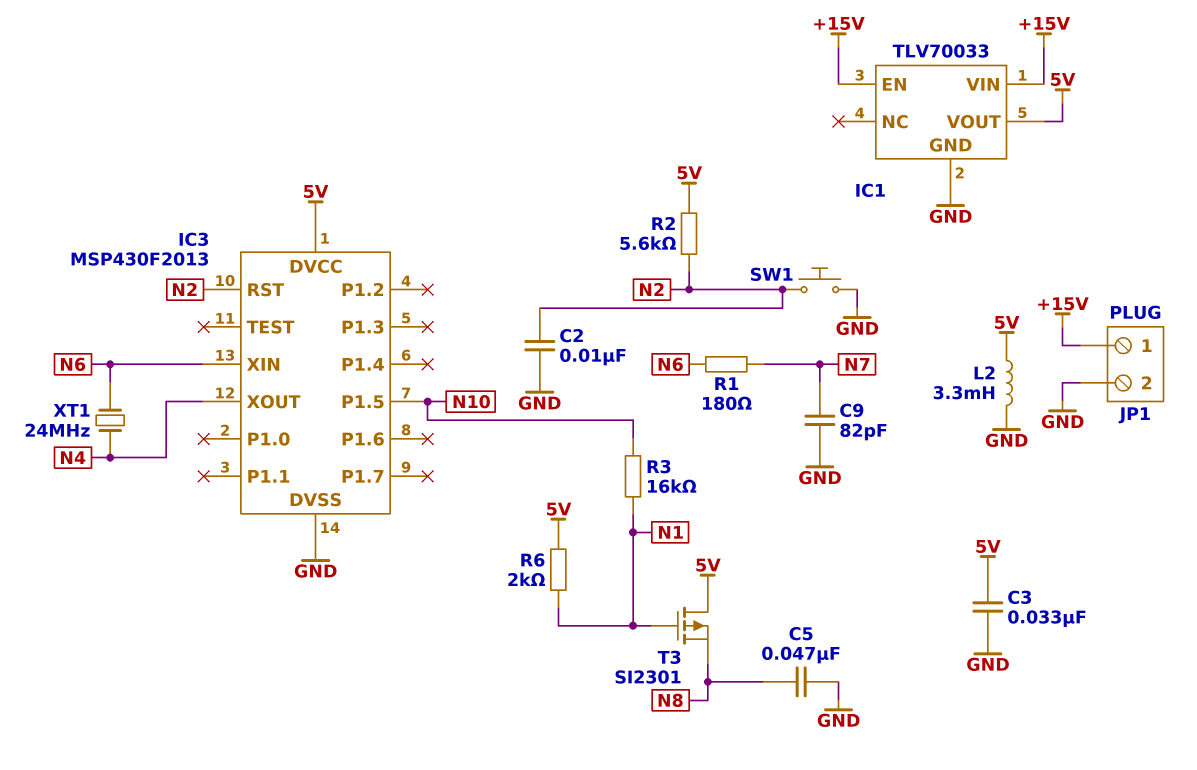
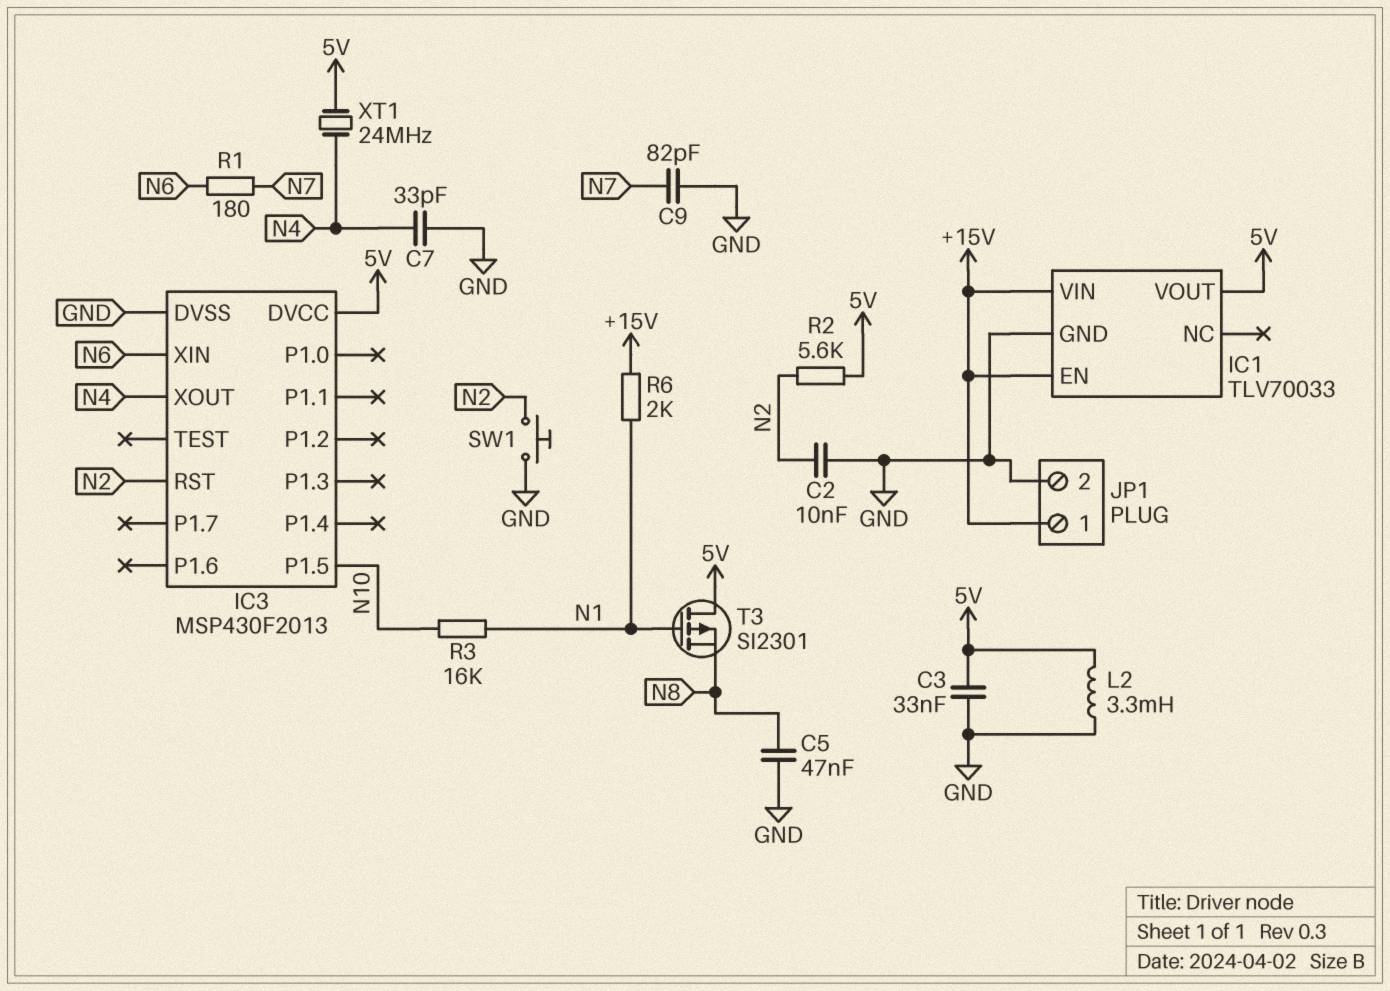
C7: none -> 33pF (GND, N4)
R6: 2k (5V, N1) -> 2k (+15V, N1)
XT1: 24MHz (N4, N6) -> 24MHz (5V, N4)

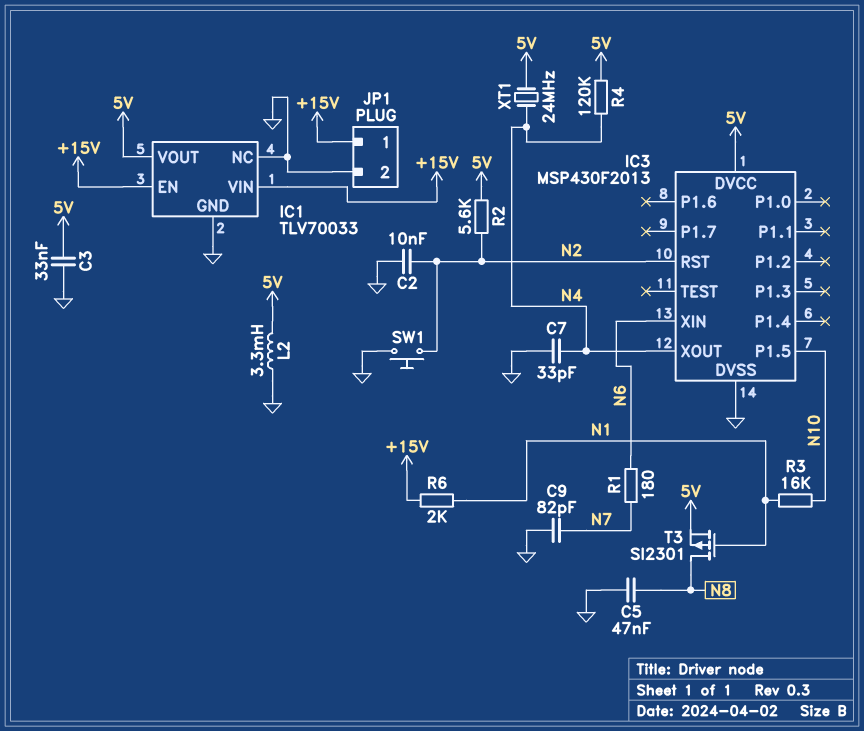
IC1 pin NC: none -> GND
R4: none -> 120k (5V, N4)
T3: PMOS SI2301 (G N1, D 5V, S N8) -> PMOS SI2301 (G N1, D N8, S 5V)

